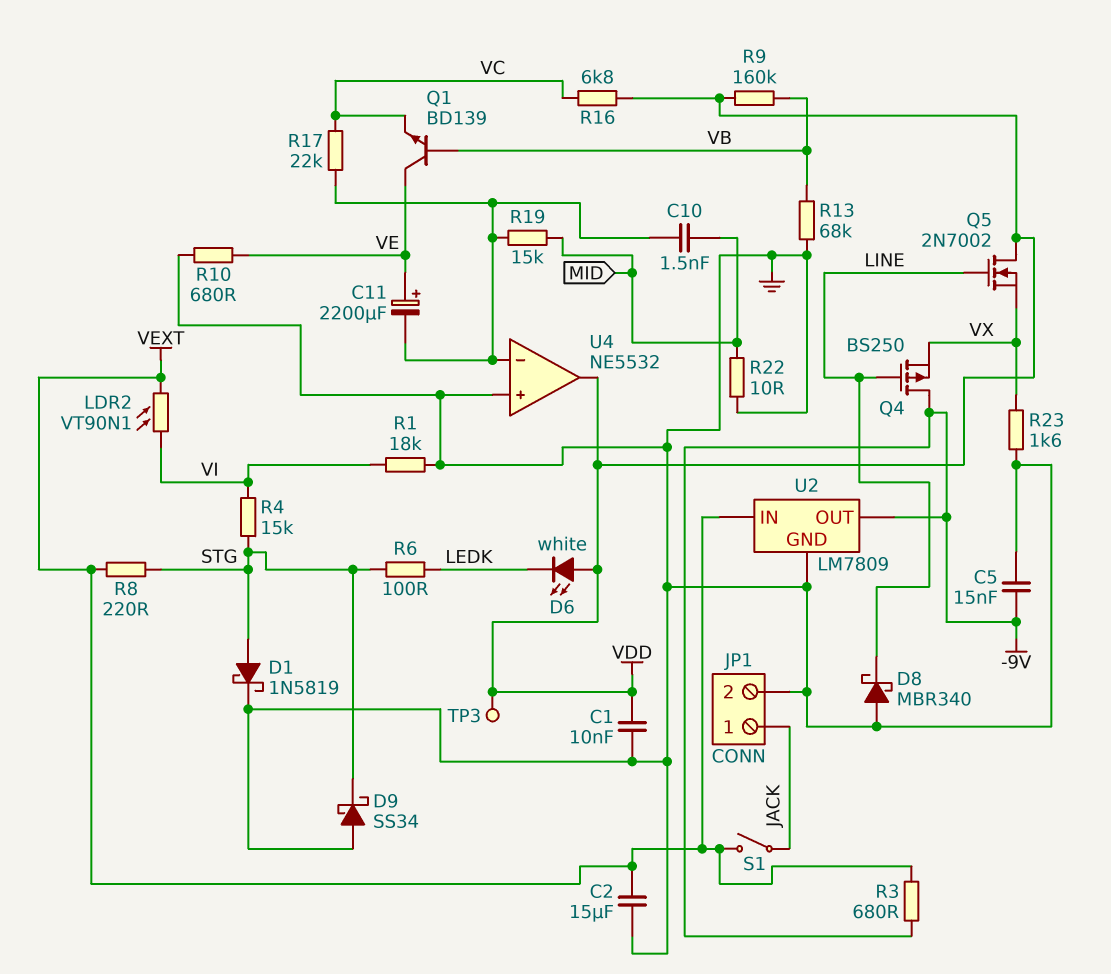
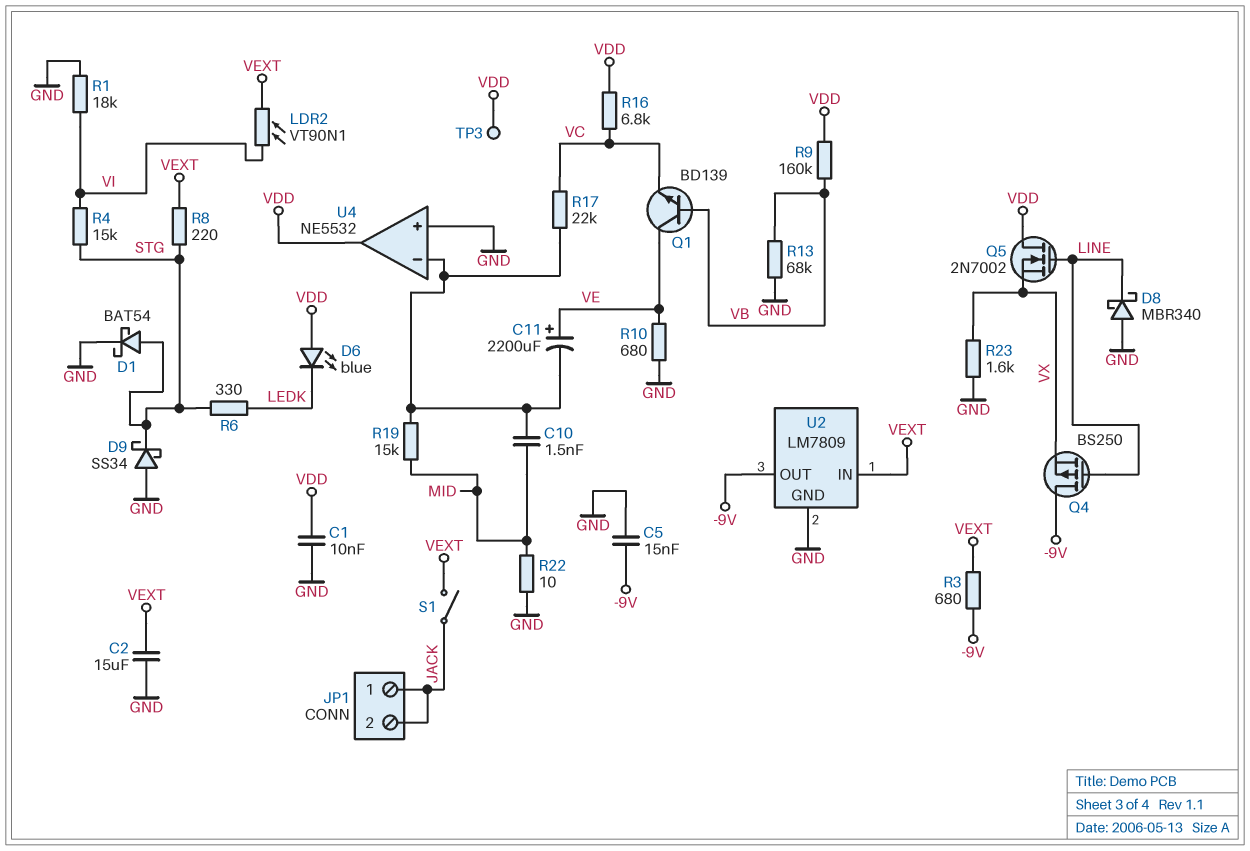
D1: schottky 1N5819 (A STG, K GND) -> schottky BAT54 (A STG, K GND)
D6: LED white (A VDD, K LEDK) -> LED blue (A VDD, K LEDK)
JP1 pin 2: GND -> JACK
R6: 100 (LEDK, STG) -> 330 (LEDK, STG)

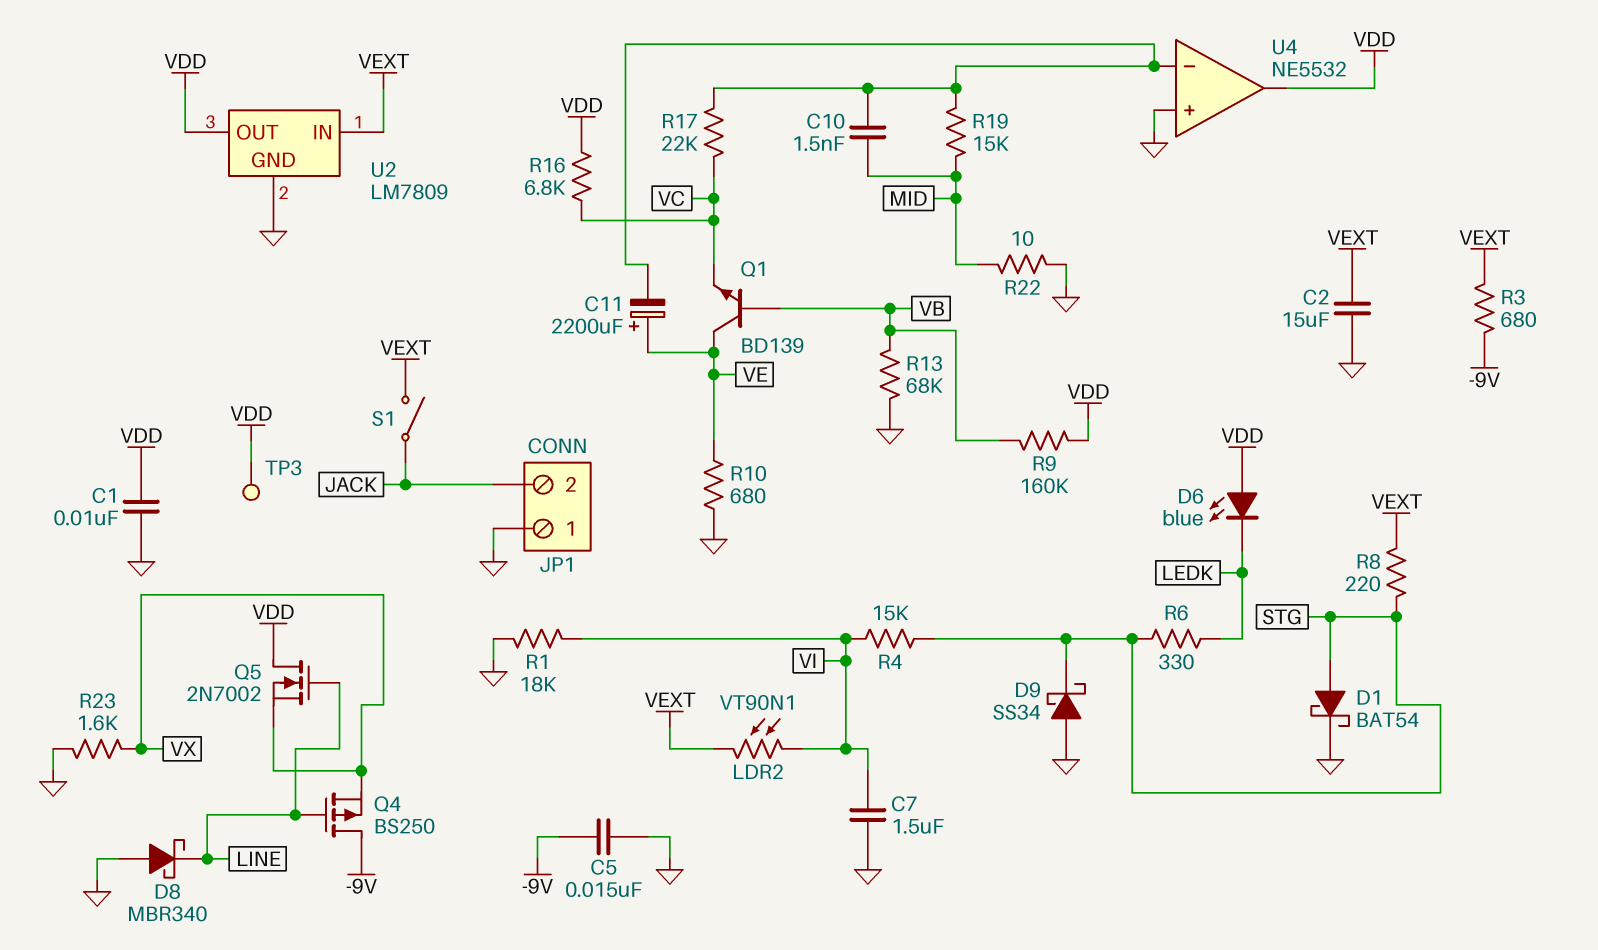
C7: none -> 1.5uF (GND, VI)
JP1 pin 1: JACK -> GND
U2 pin OUT: -9V -> VDD

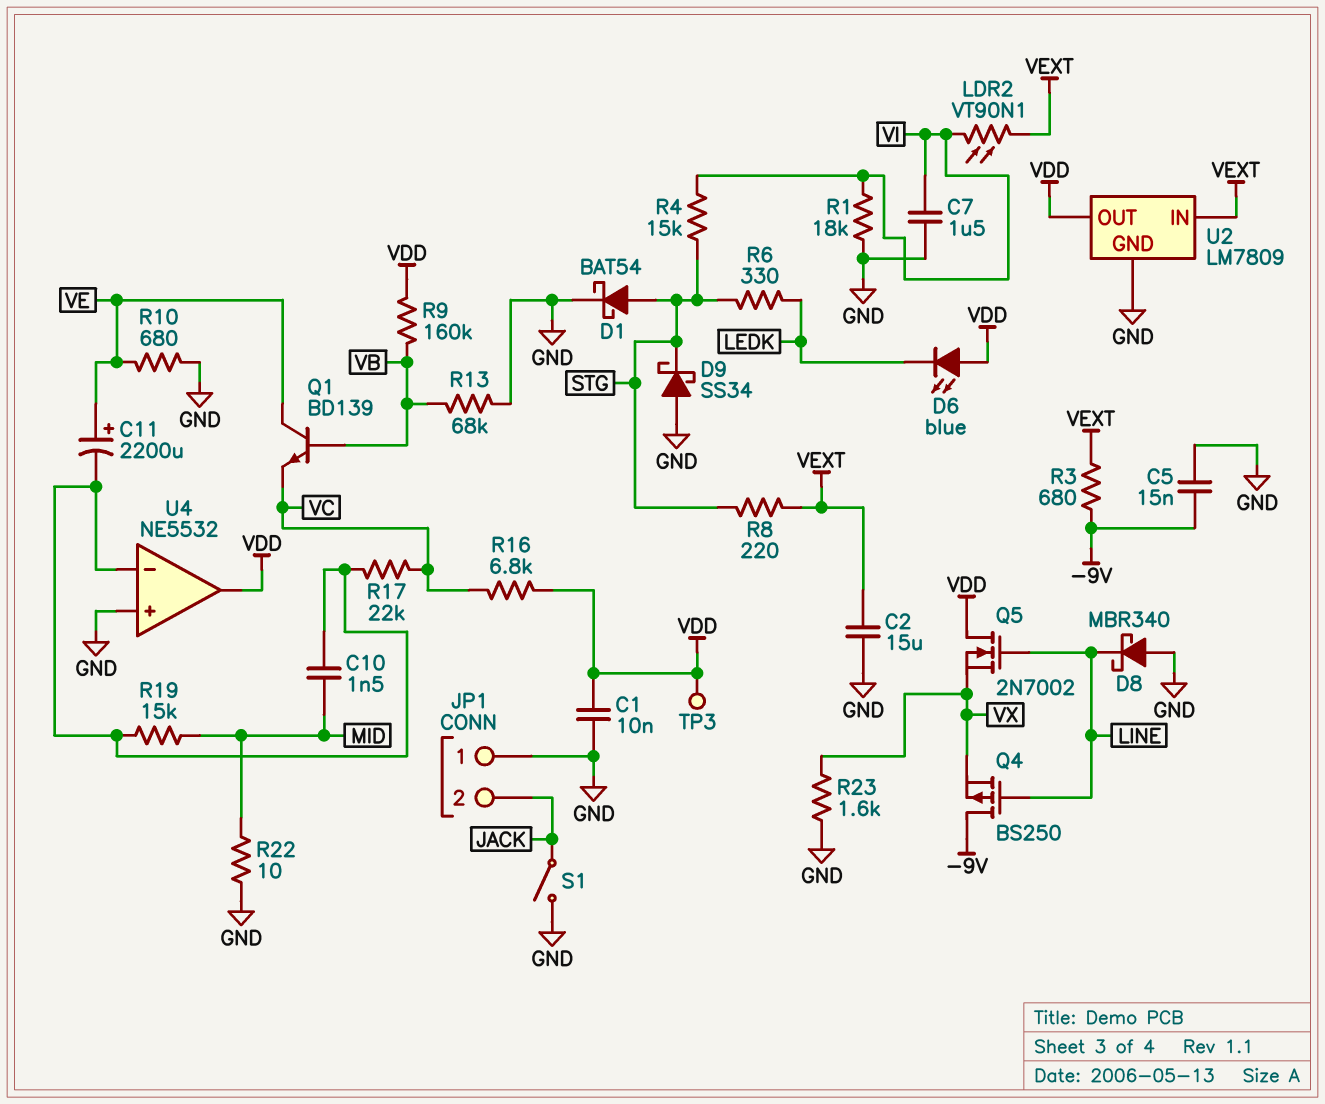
S1: switch (JACK, VEXT) -> switch (GND, JACK)

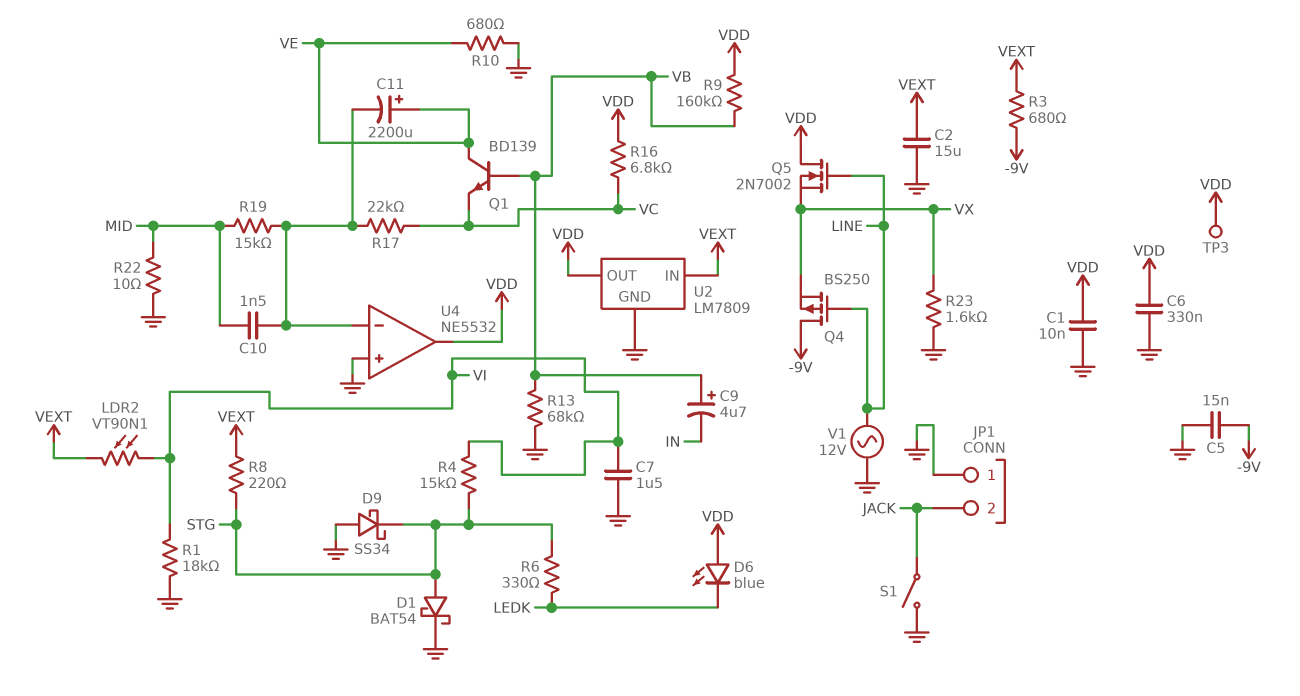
C6: none -> 330nF (GND, VDD)
C9: none -> 4.7uF (plus VB, minus IN)
D8: schottky MBR340 (A GND, K LINE) -> none
V1: none -> AC 12V (GND, LINE)

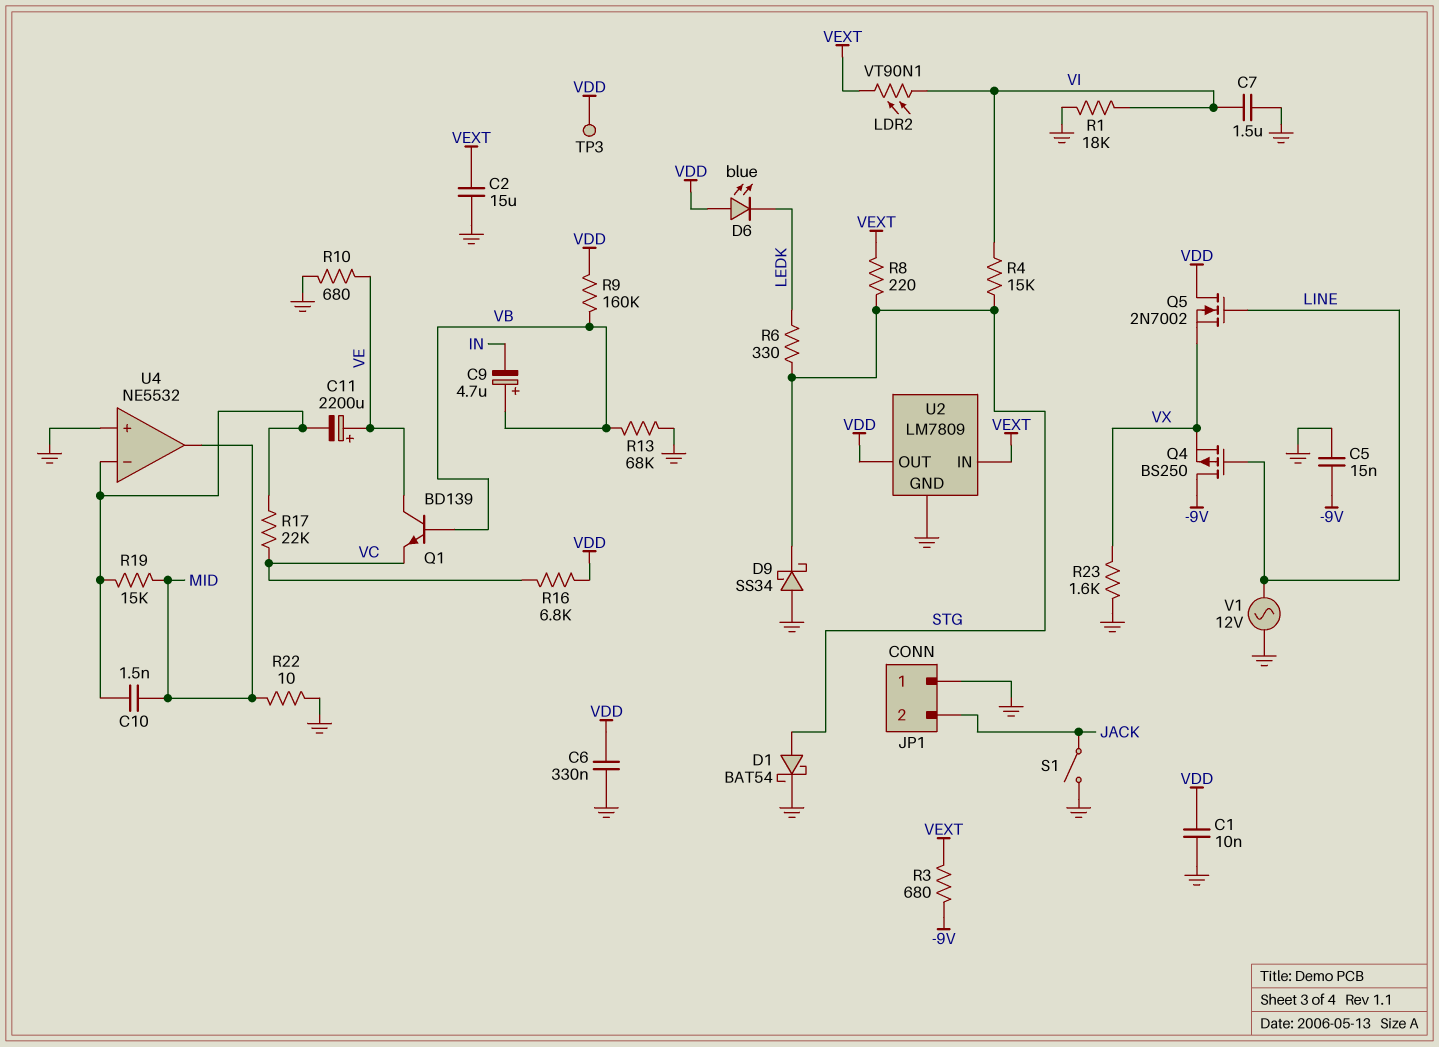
U4 pin out: VDD -> MID

